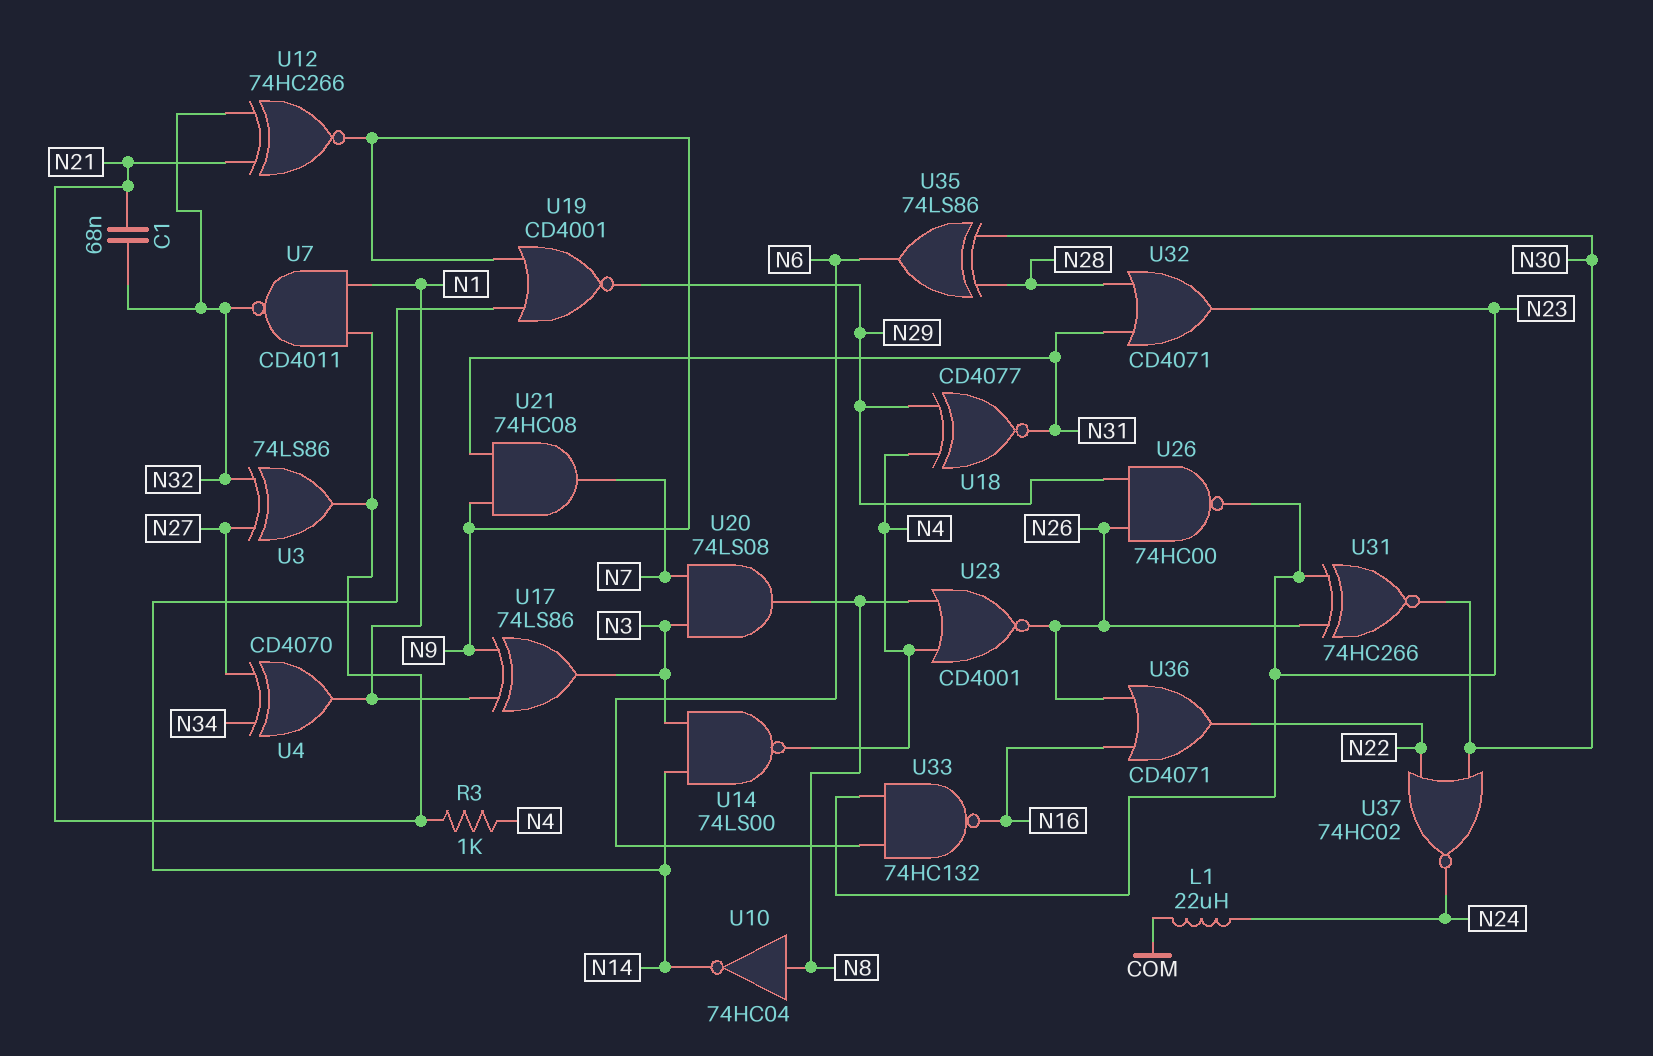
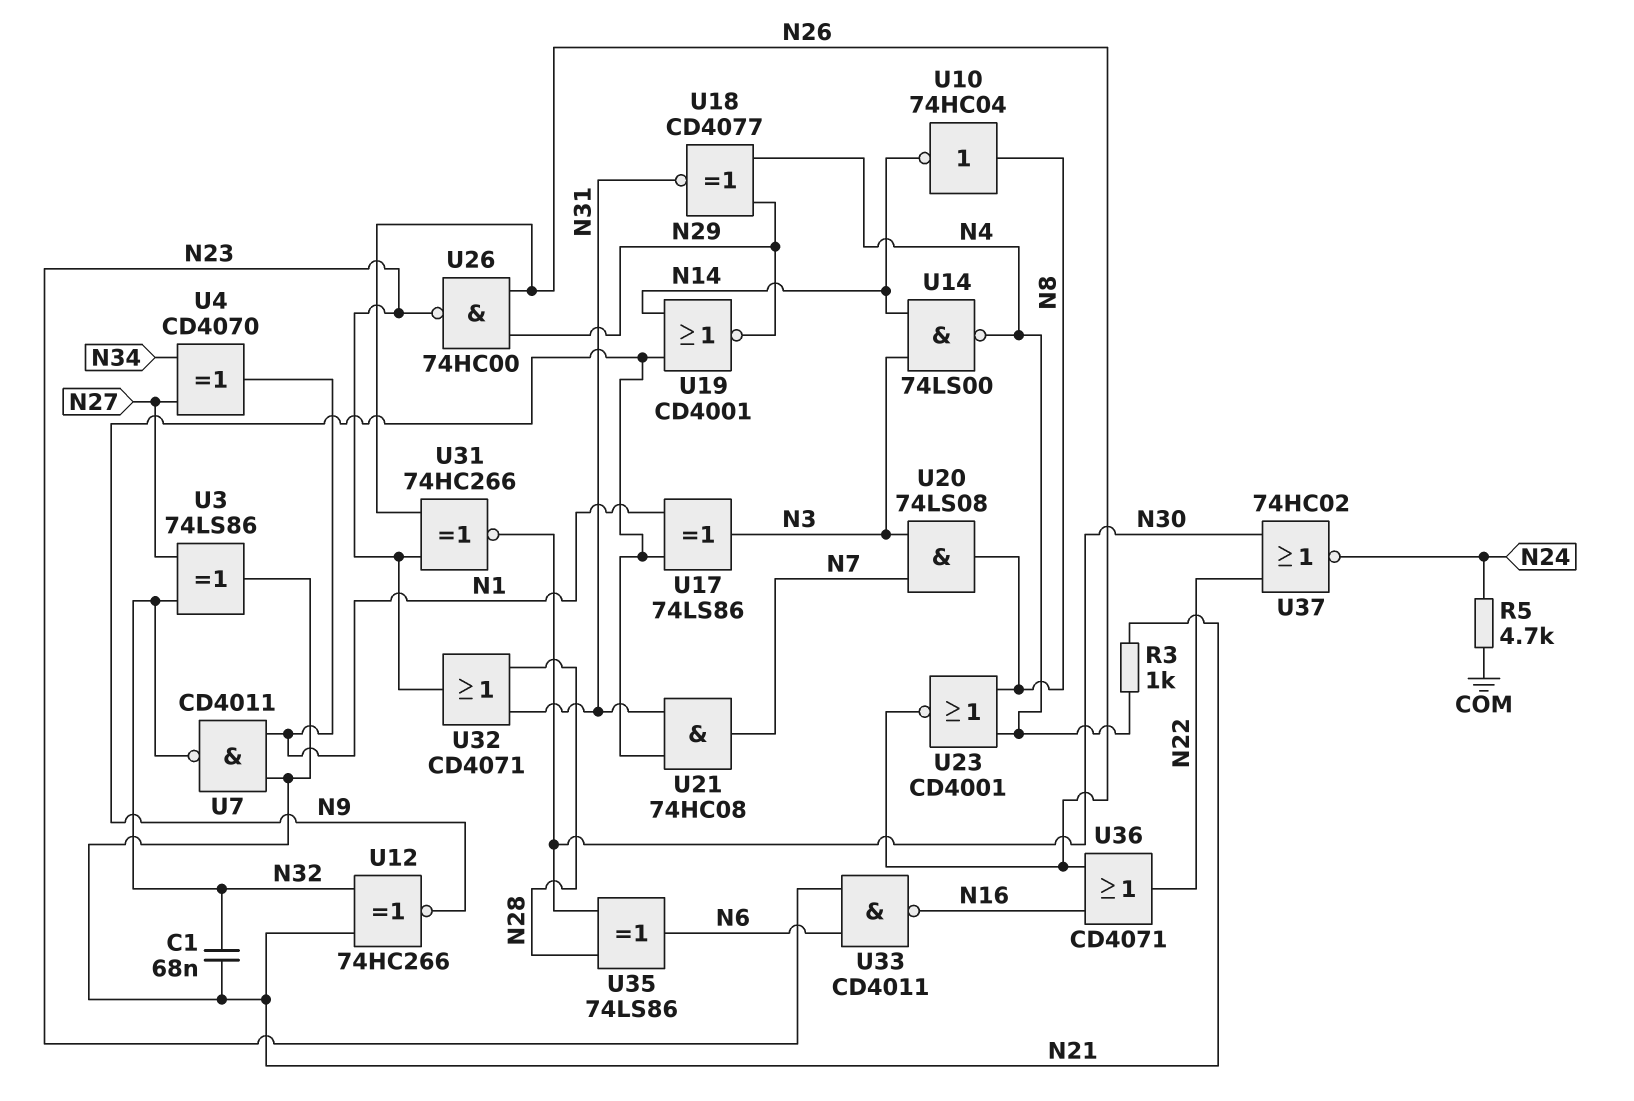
L1: 22uH (COM, N24) -> none
R5: none -> 4.7k (COM, N24)
U33: NAND 74HC132 (in N6, in N23, out N16) -> NAND CD4011 (in N6, in N23, out N16)

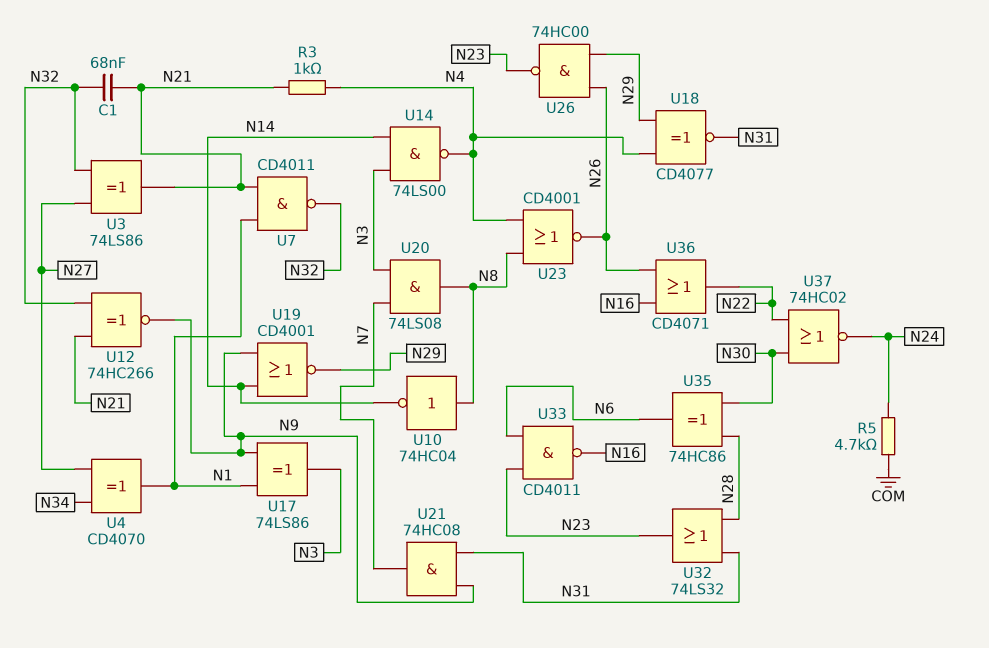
U31: XNOR 74HC266 (in N23, in N26, out N30) -> none
U32: OR CD4071 (in N28, in N31, out N23) -> OR 74LS32 (in N28, in N31, out N23)
U35: XOR 74LS86 (in N28, in N30, out N6) -> XOR 74HC86 (in N28, in N30, out N6)

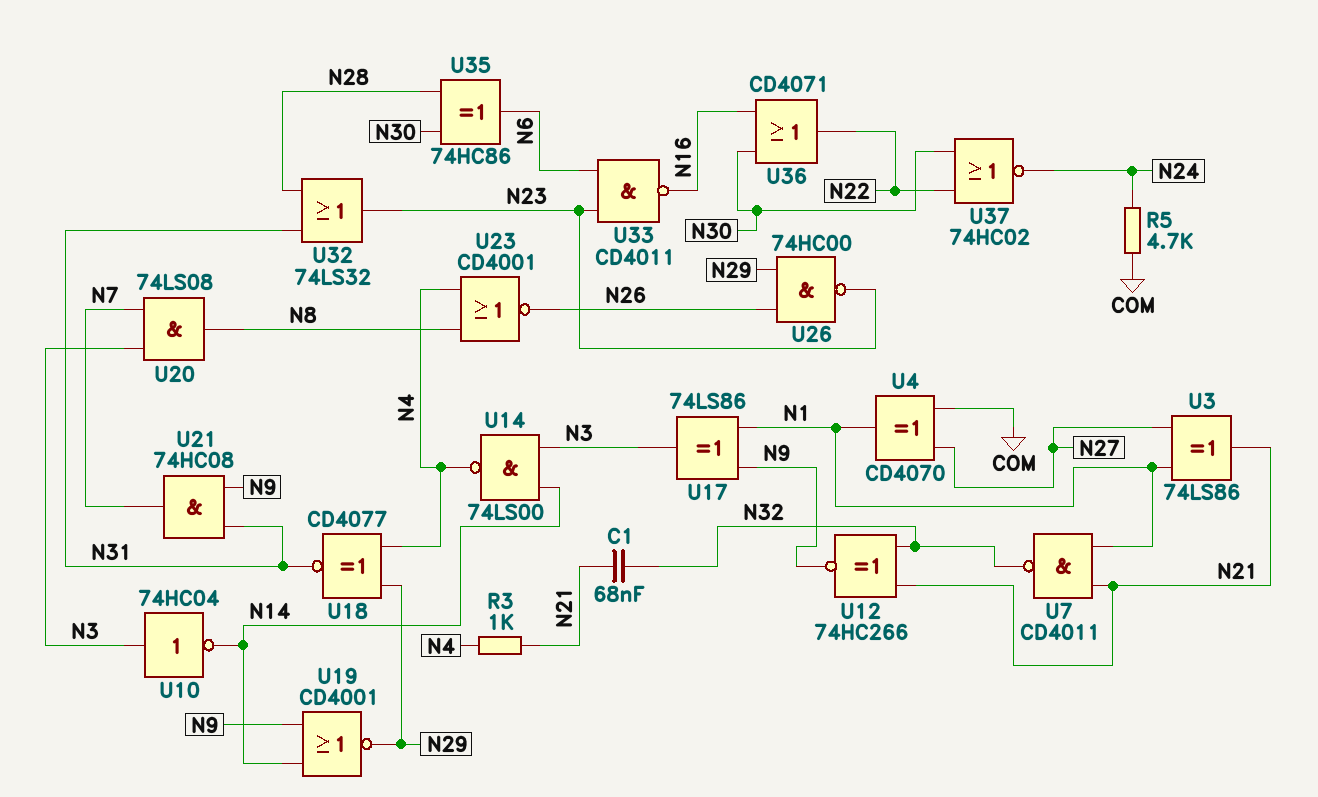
U3: XOR 74LS86 (in N27, in N32, out N21) -> XOR 74LS86 (in N1, in N27, out N21)
U4: XOR CD4070 (in N27, in N34, out N1) -> XOR CD4070 (in COM, in N27, out N1)
U10: NOT 74HC04 (in N8, out N14) -> NOT 74HC04 (in N3, out N14)
U36: OR CD4071 (in N16, in N26, out N22) -> OR CD4071 (in N16, in N30, out N22)

